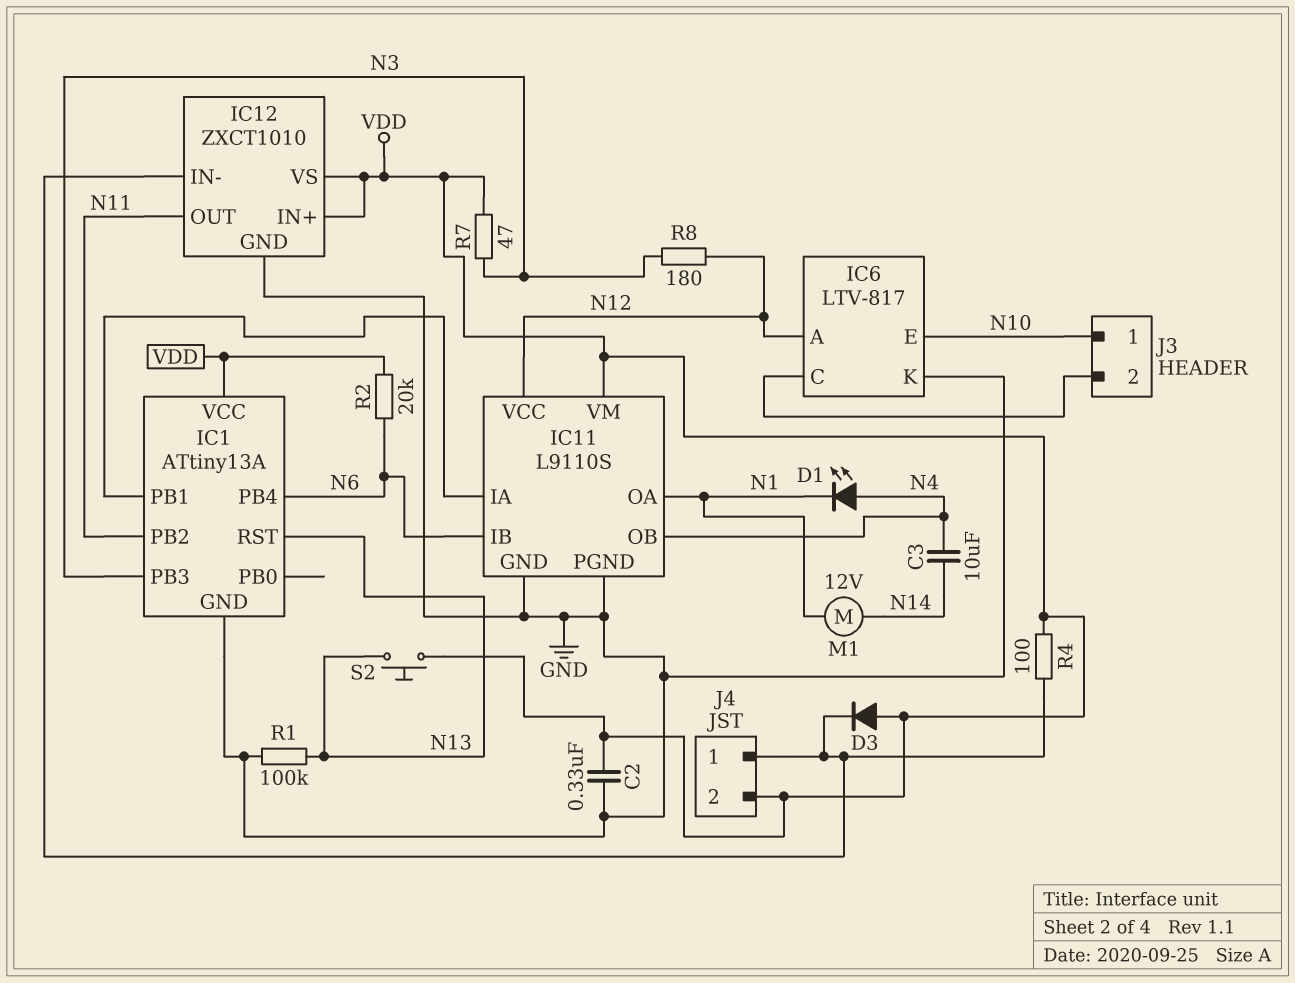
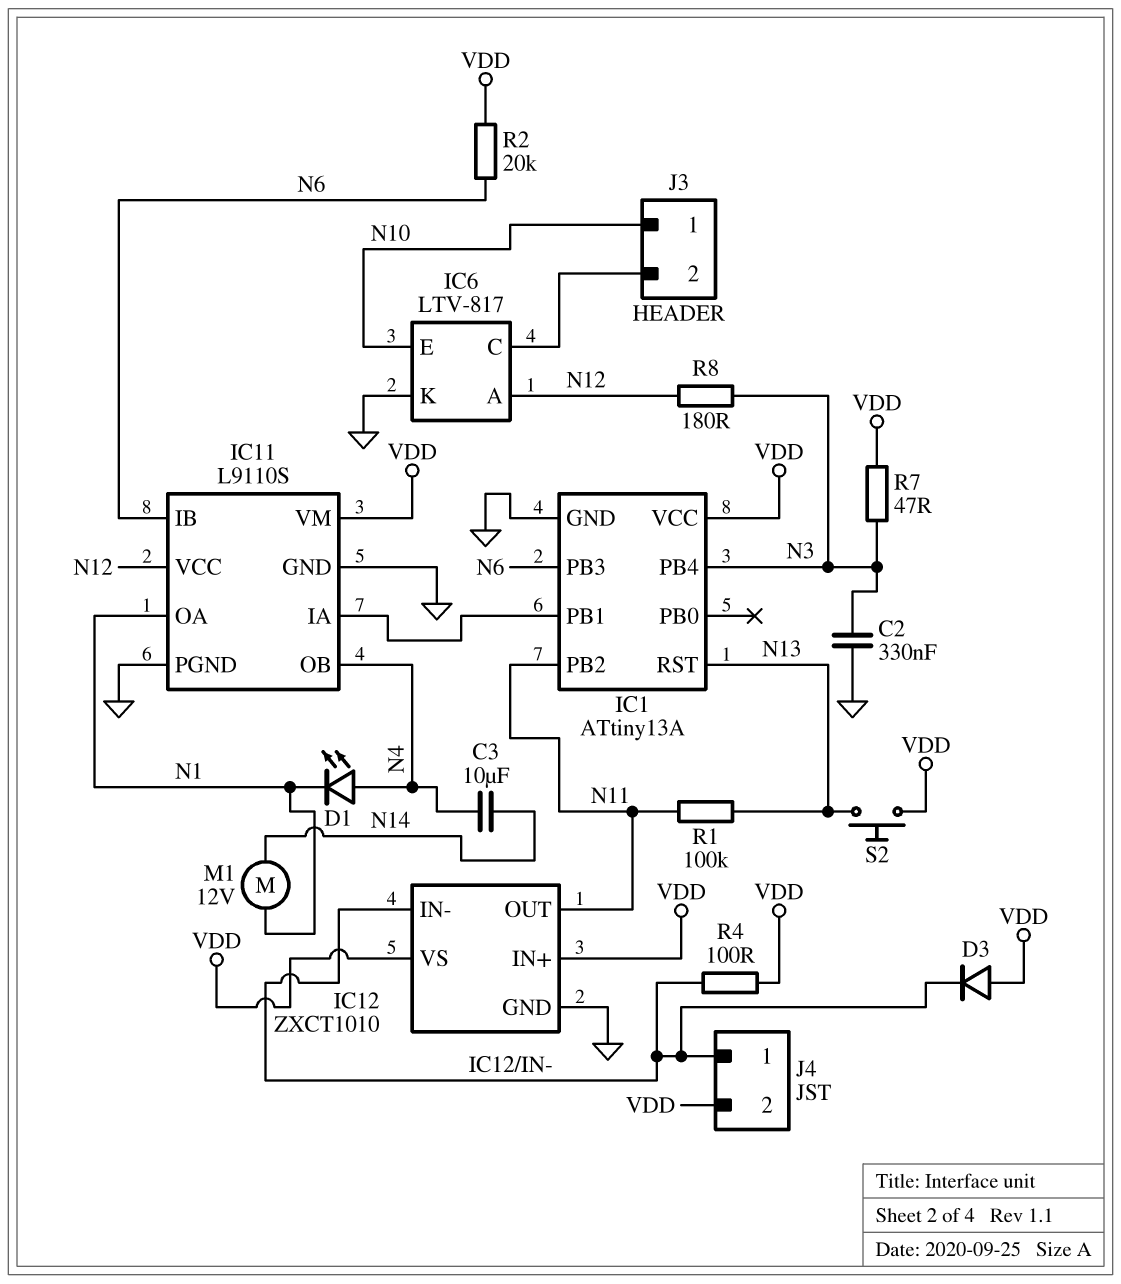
C2: 330nF (GND, VDD) -> 330nF (GND, N3)
IC1 pin PB3: N3 -> N6
IC1 pin PB4: N6 -> N3
R1: 100k (GND, N13) -> 100k (N11, N13)

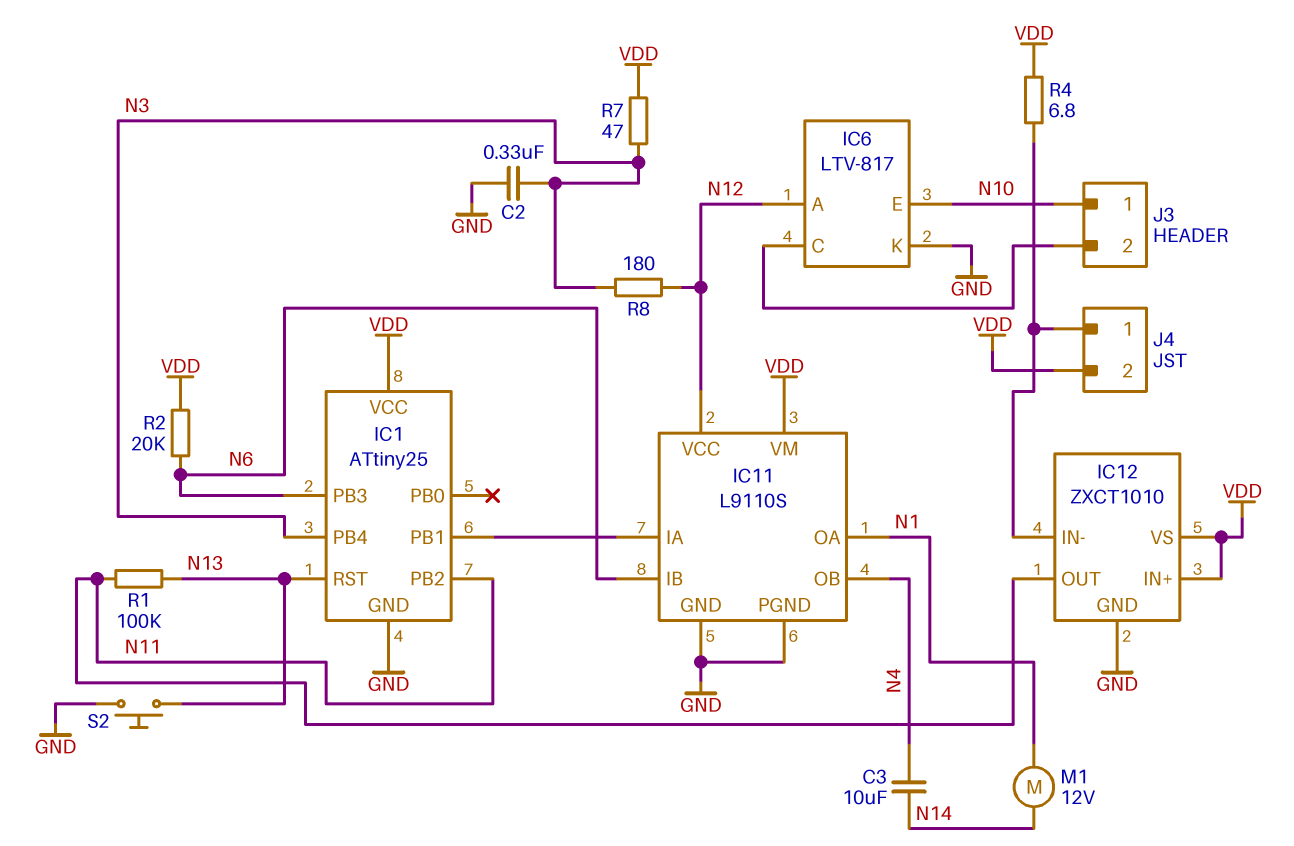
D1: LED (A N4, K N1) -> none
D3: diode (A VDD, K IC12/IN-) -> none
IC1: ATtiny13A -> ATtiny25
R4: 100 (IC12/IN-, VDD) -> 6.8 (IC12/IN-, VDD)
S2: button (N13, VDD) -> button (GND, N13)

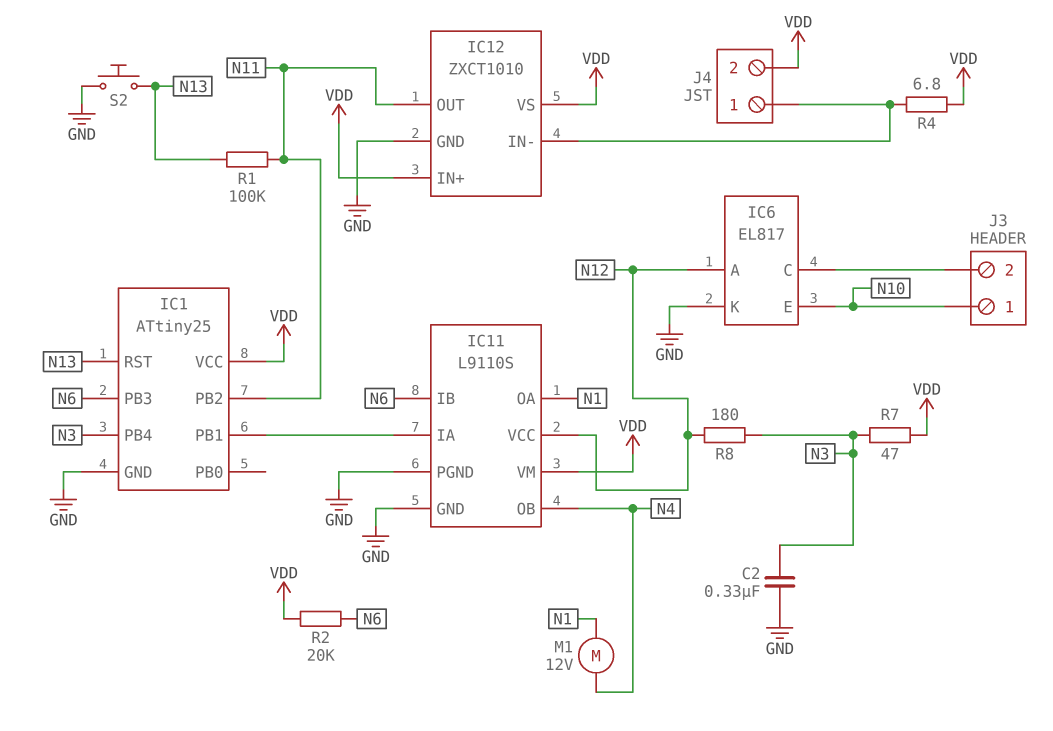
C3: 10uF (N4, N14) -> none
IC6: LTV-817 -> EL817
M1: motor 12V (N1, N14) -> motor 12V (N1, N4)

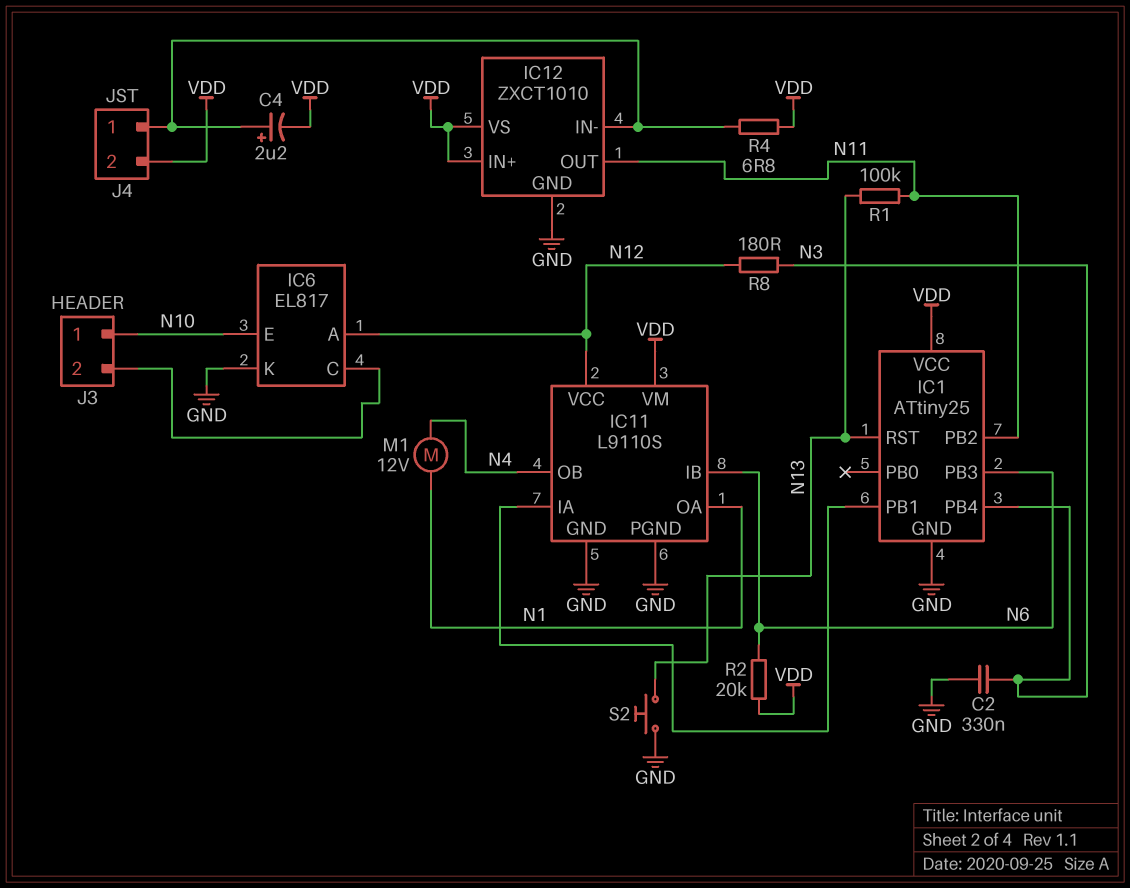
C4: none -> 2.2uF (plus IC12/IN-, minus VDD)
R7: 47 (N3, VDD) -> none

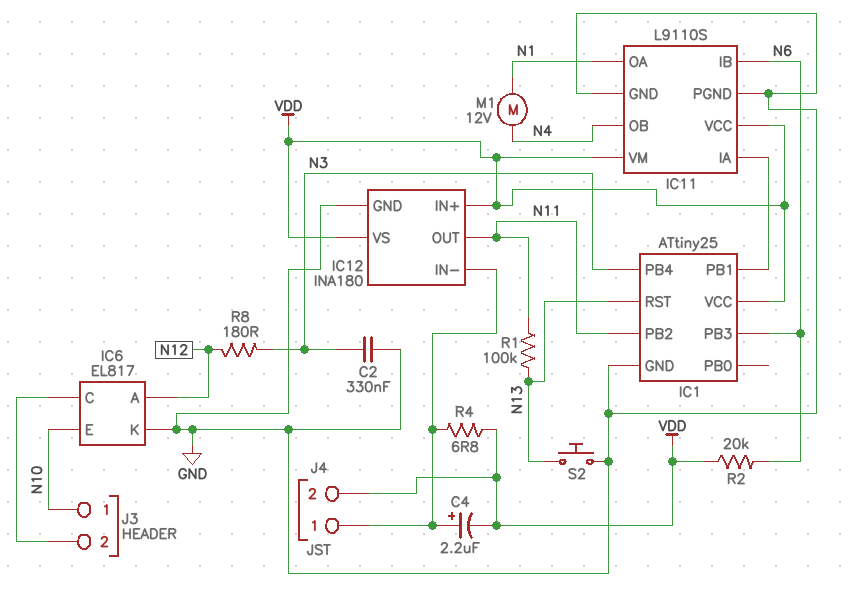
IC11 pin VCC: N12 -> VDD
IC12: ZXCT1010 -> INA180

